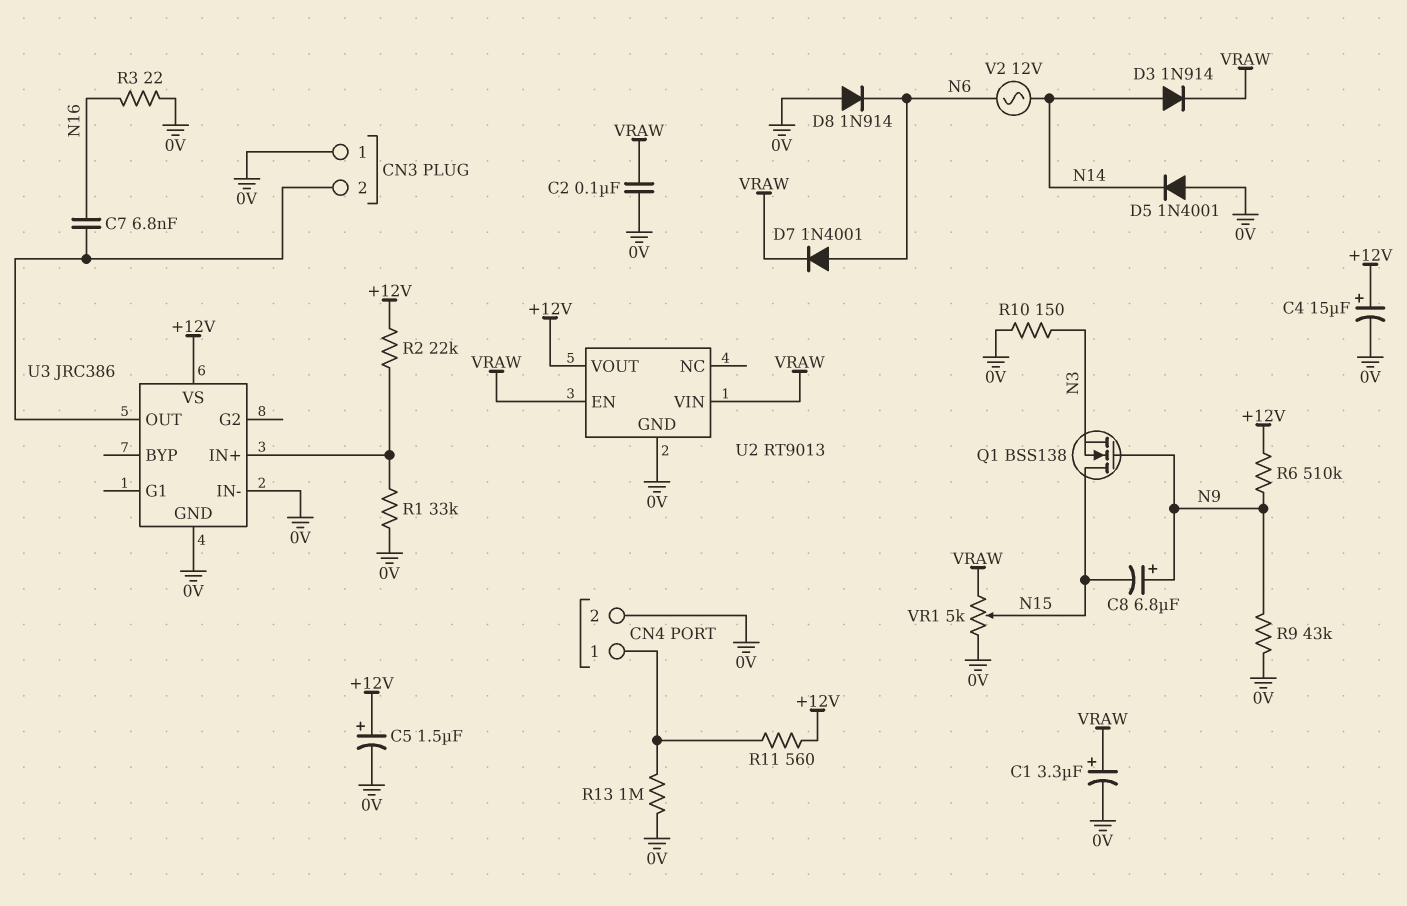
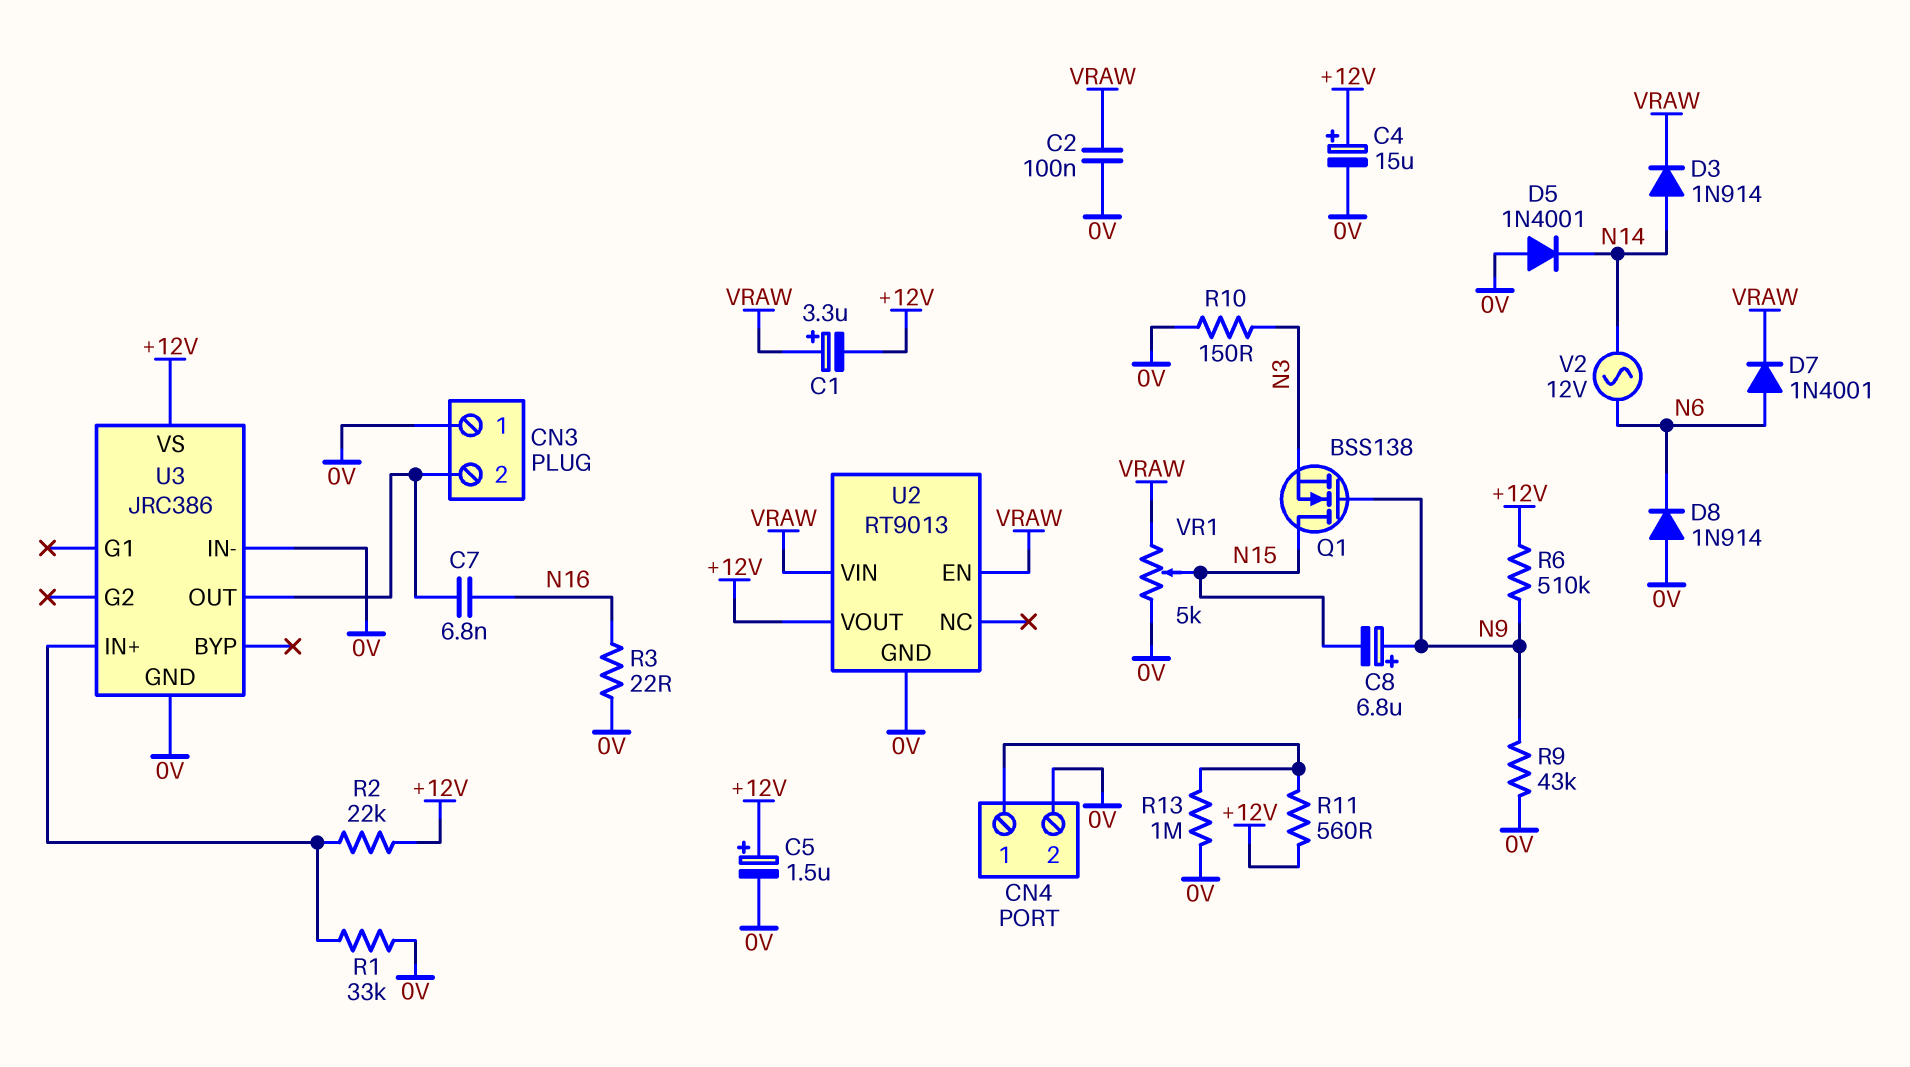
C1: 3.3uF (plus VRAW, minus 0V) -> 3.3uF (plus VRAW, minus +12V)

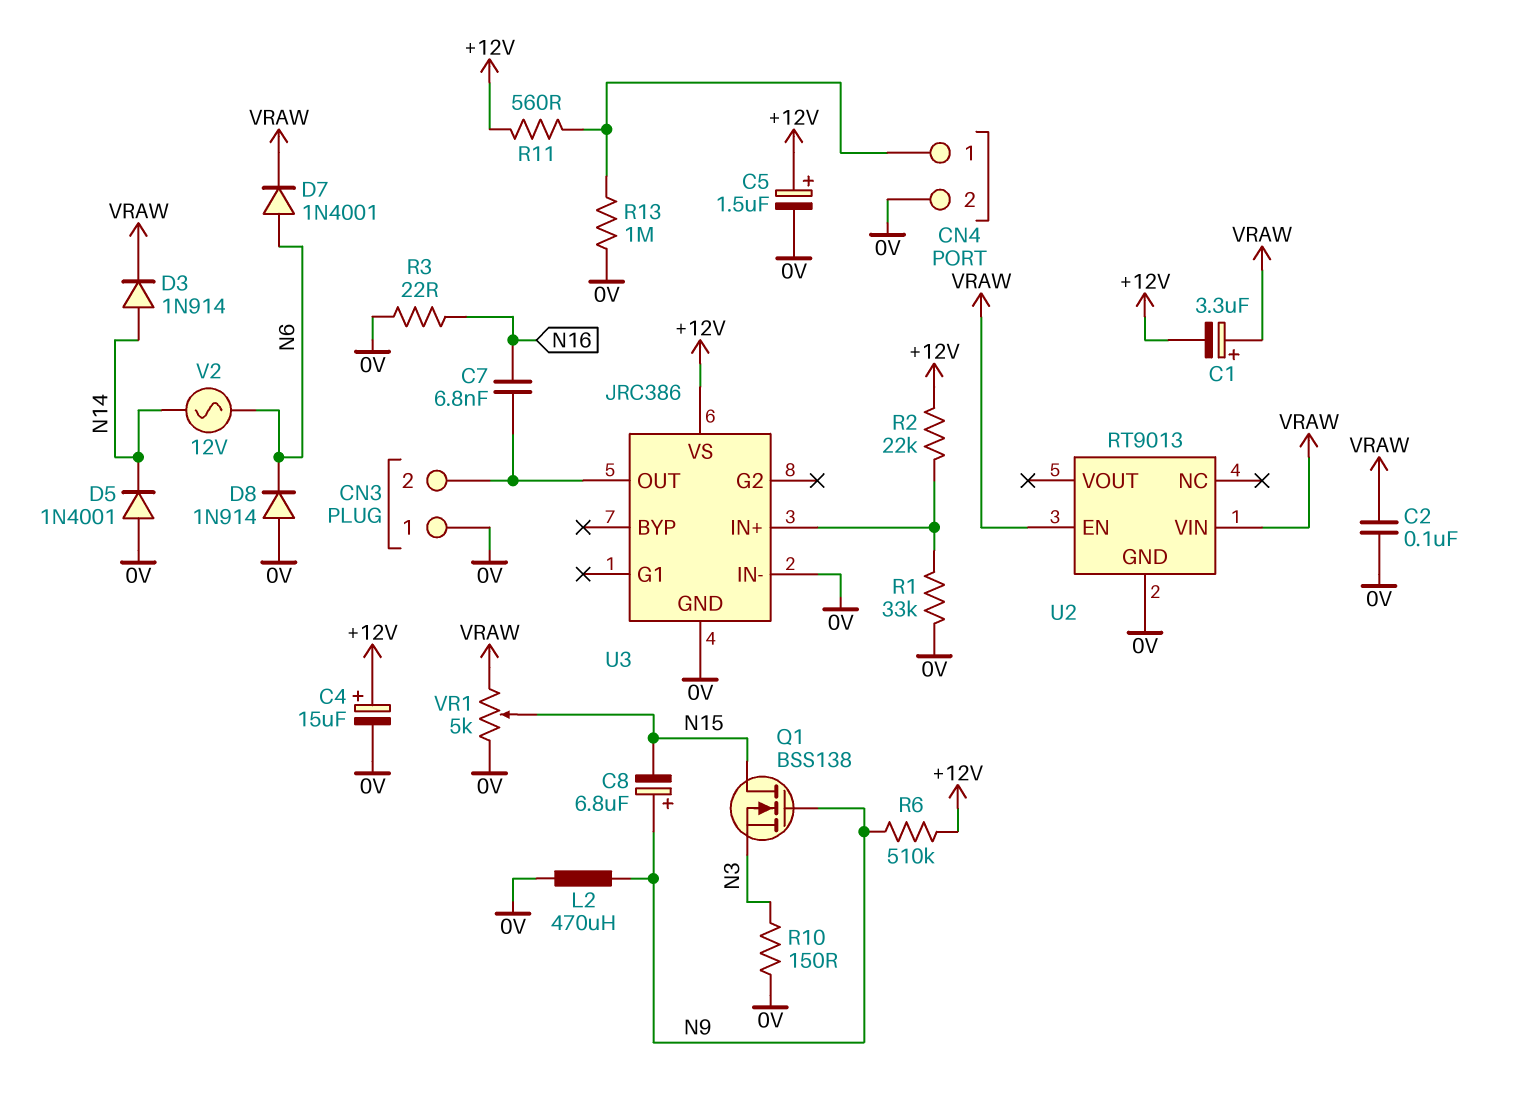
L2: none -> 470uH (0V, N9)
R9: 43k (0V, N9) -> none
U2 pin VOUT: +12V -> none

